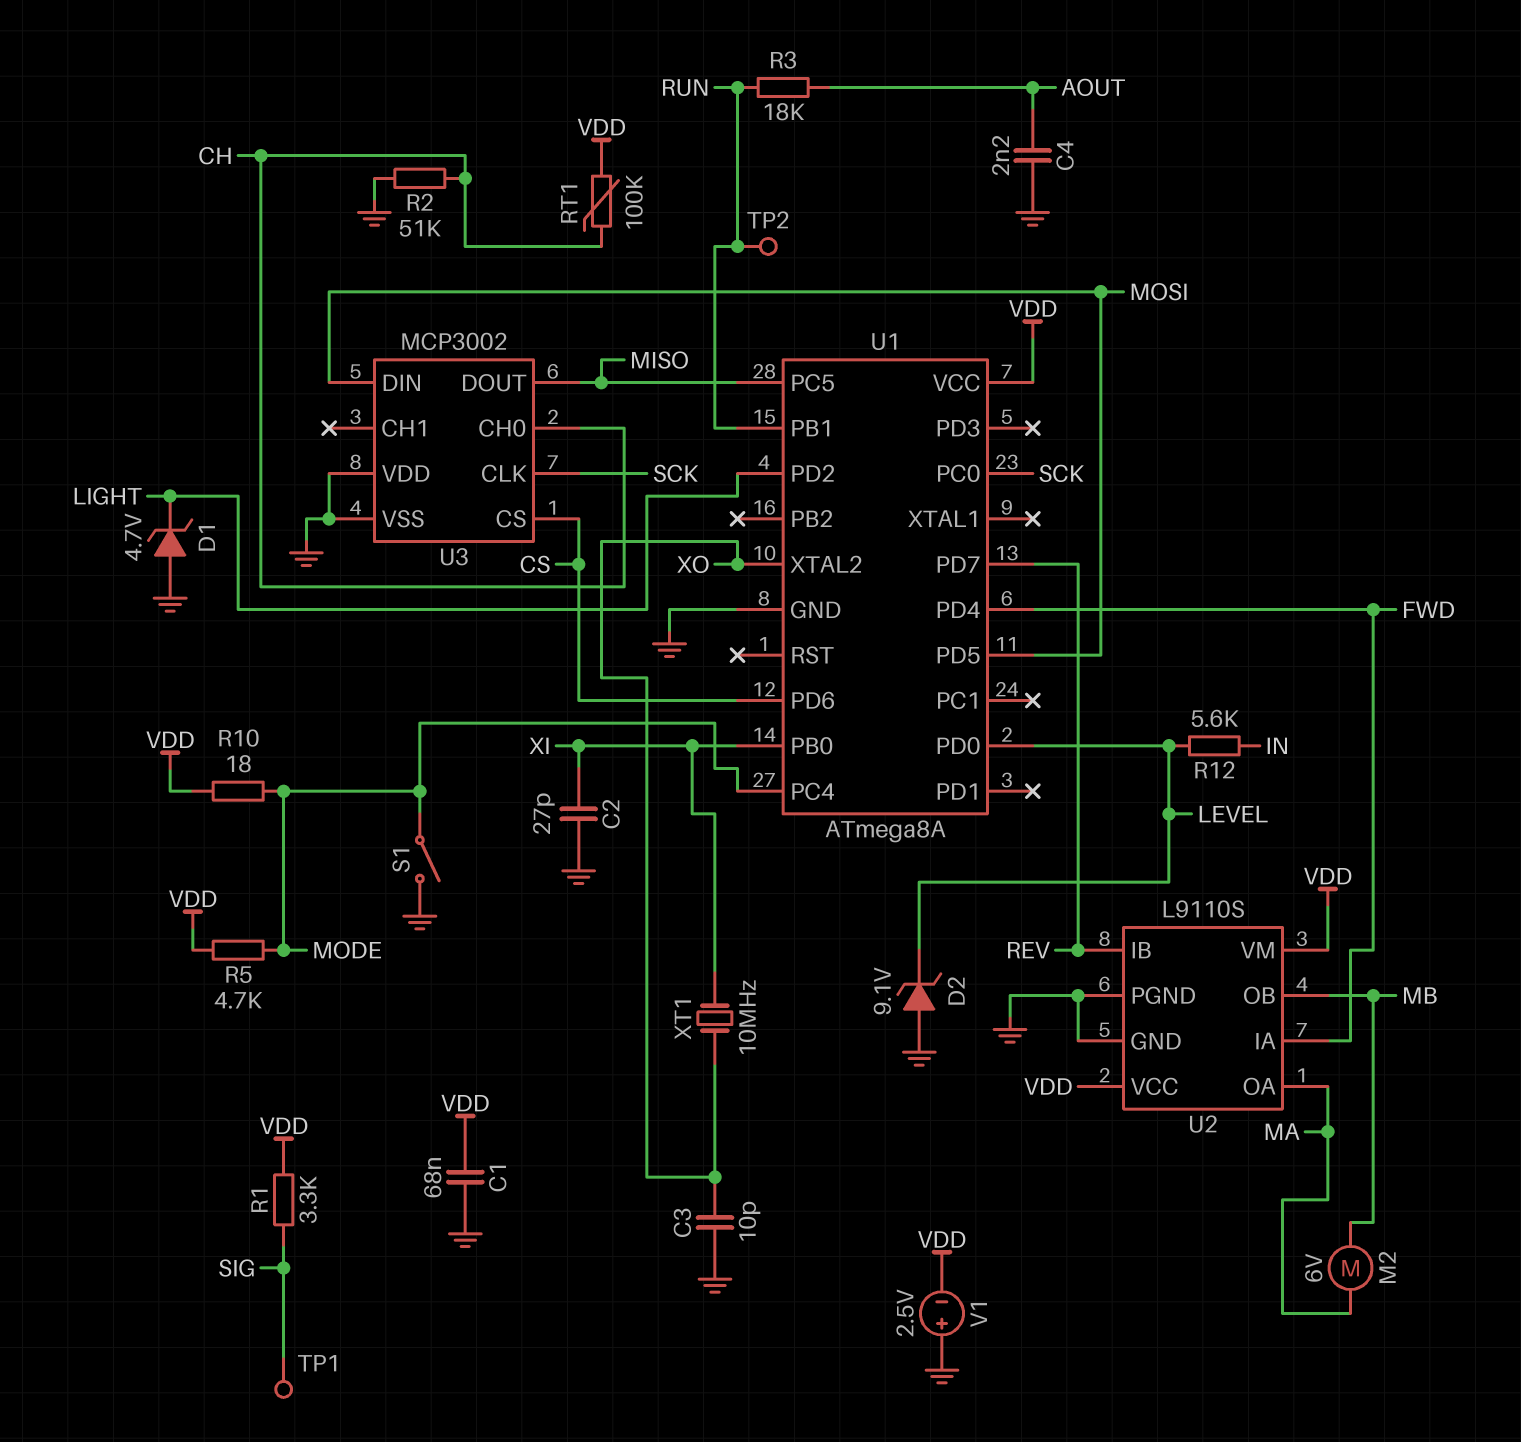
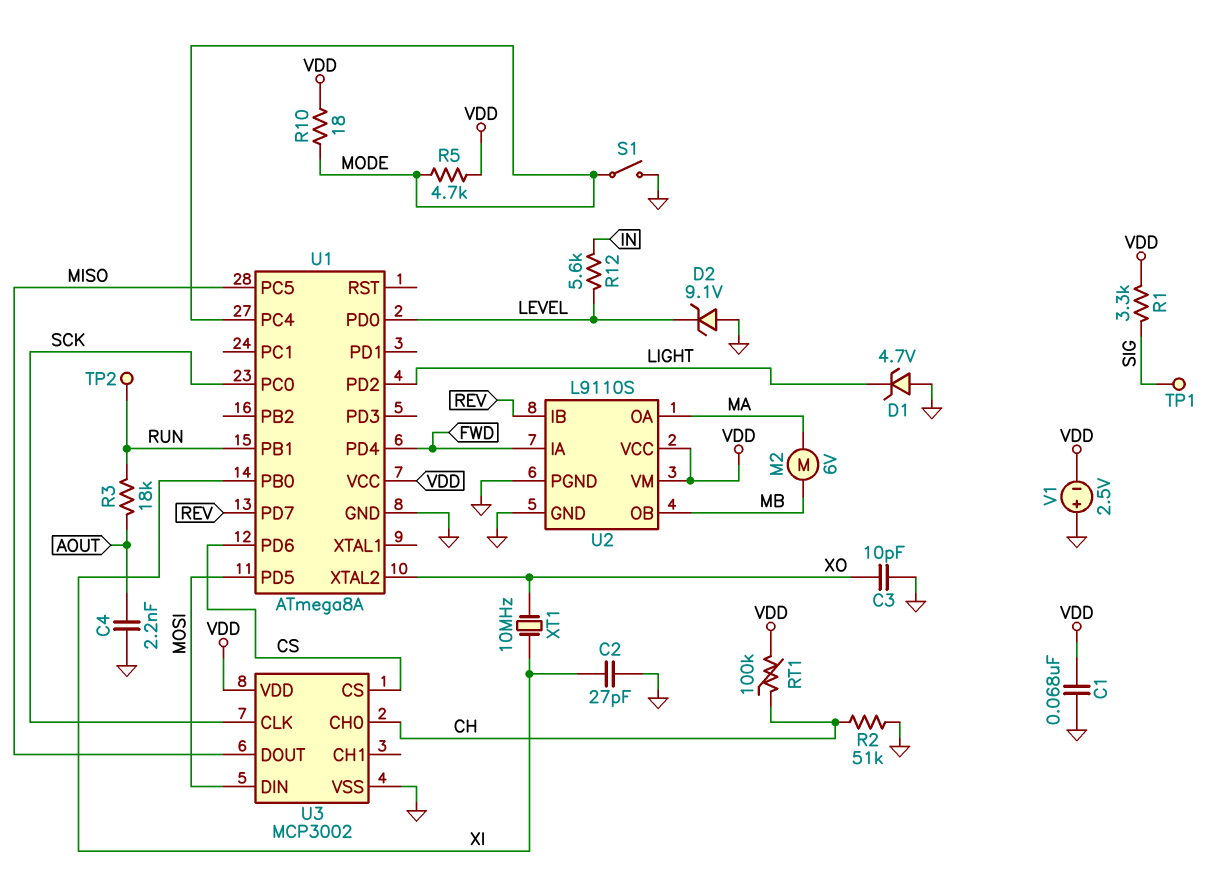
U3 pin VDD: GND -> VDD

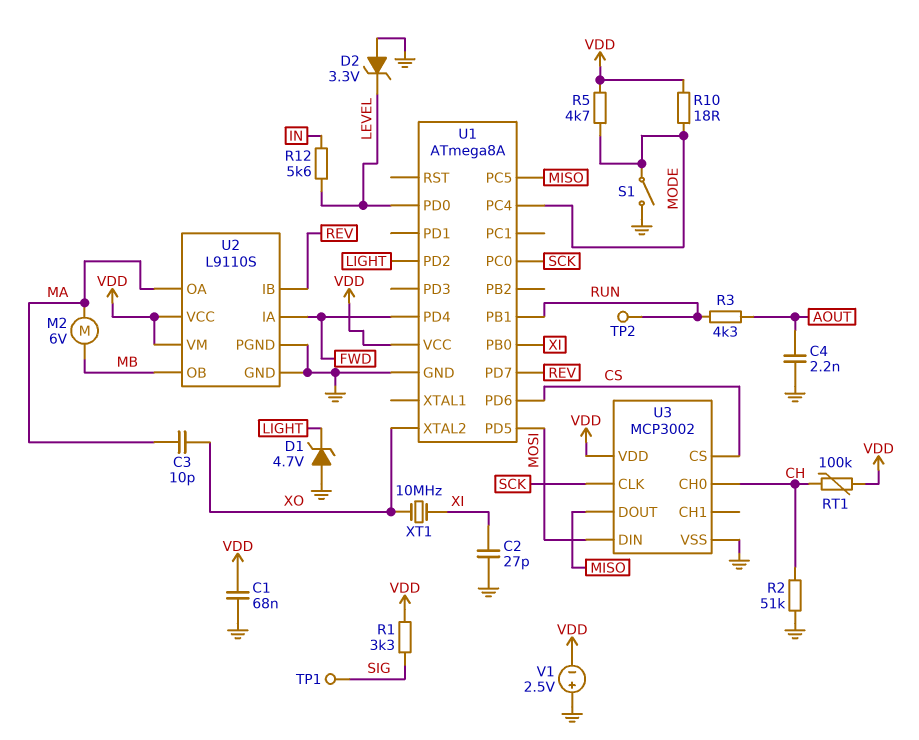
C3: 10pF (GND, XO) -> 10pF (MA, XO)
D2: zener 9.1V (A GND, K LEVEL) -> zener 3.3V (A GND, K LEVEL)
R3: 18k (AOUT, RUN) -> 4.3k (AOUT, RUN)

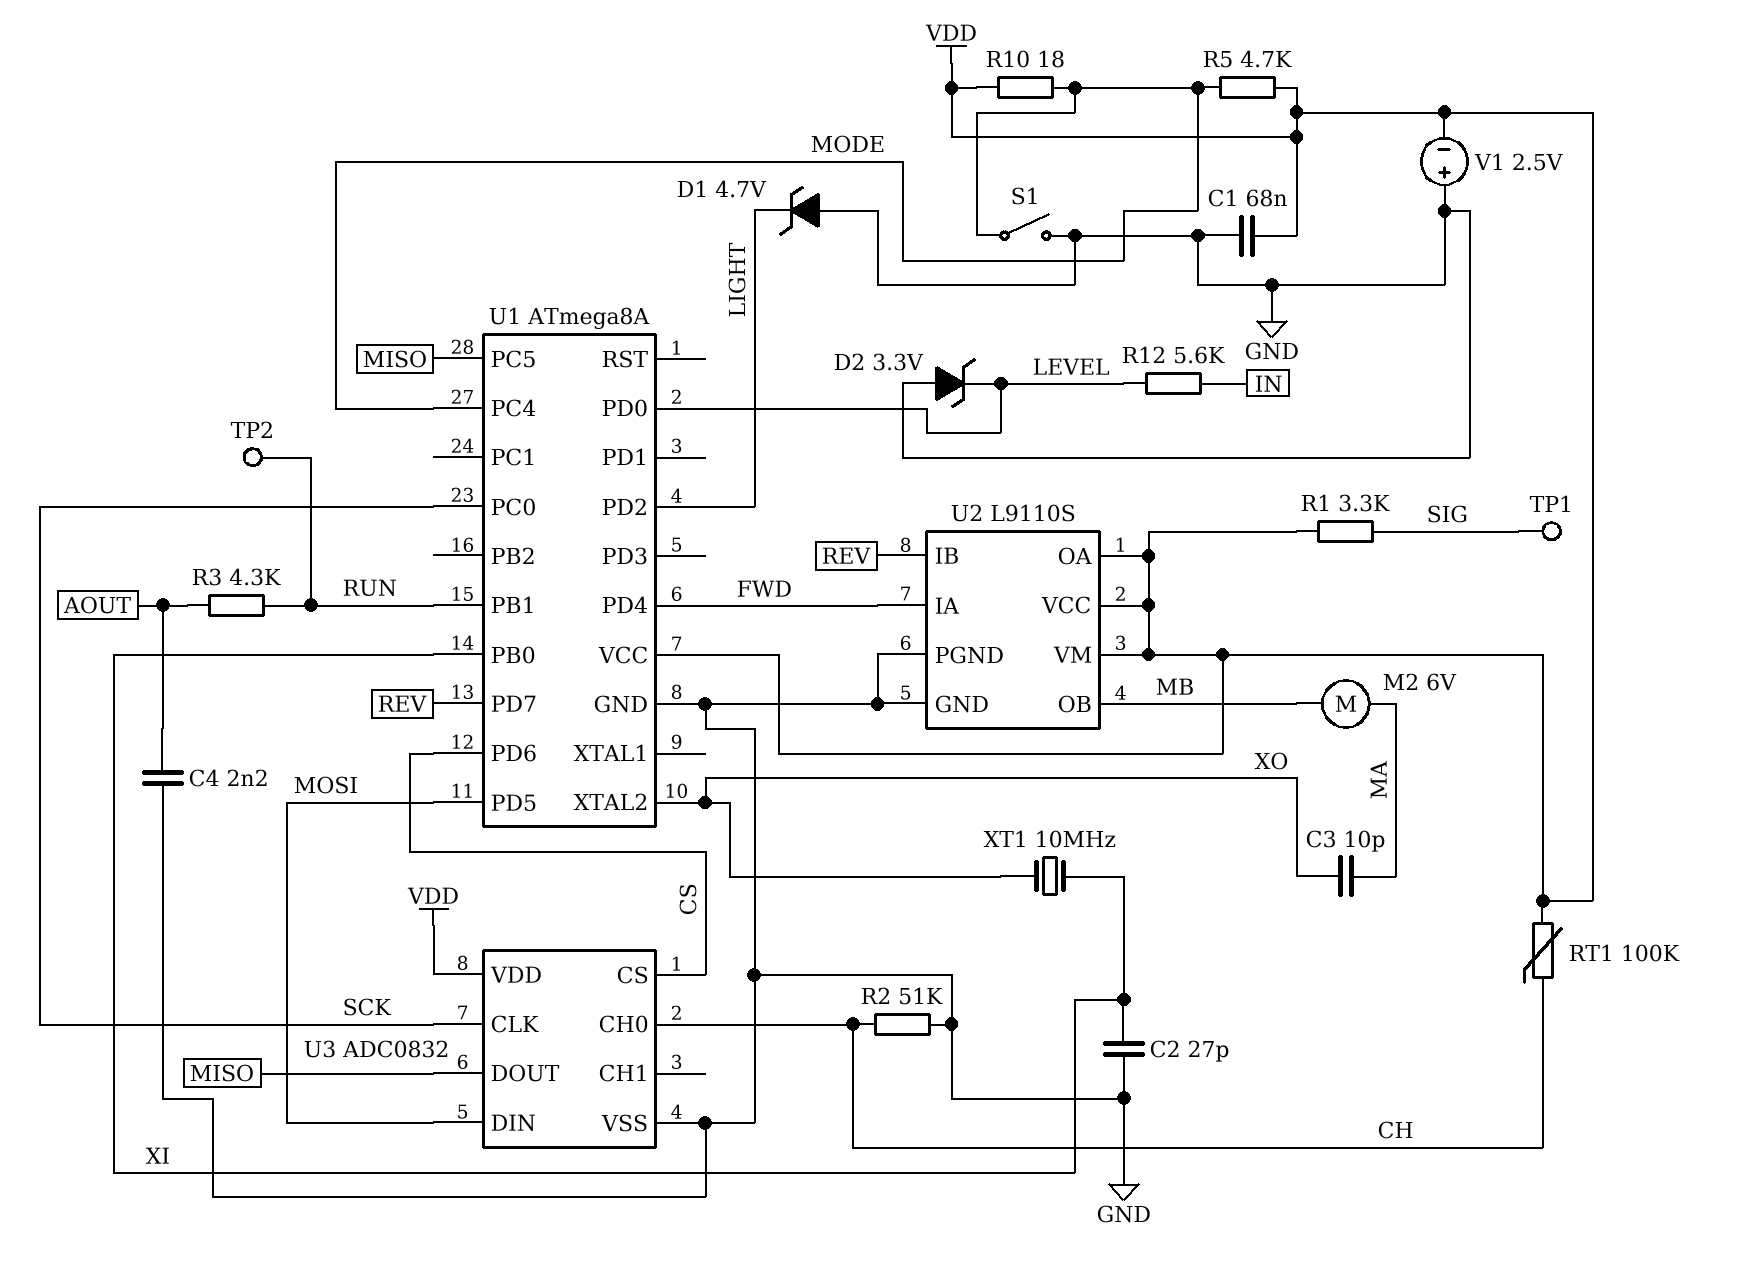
U2 pin OA: MA -> VDD
U3: MCP3002 -> ADC0832

